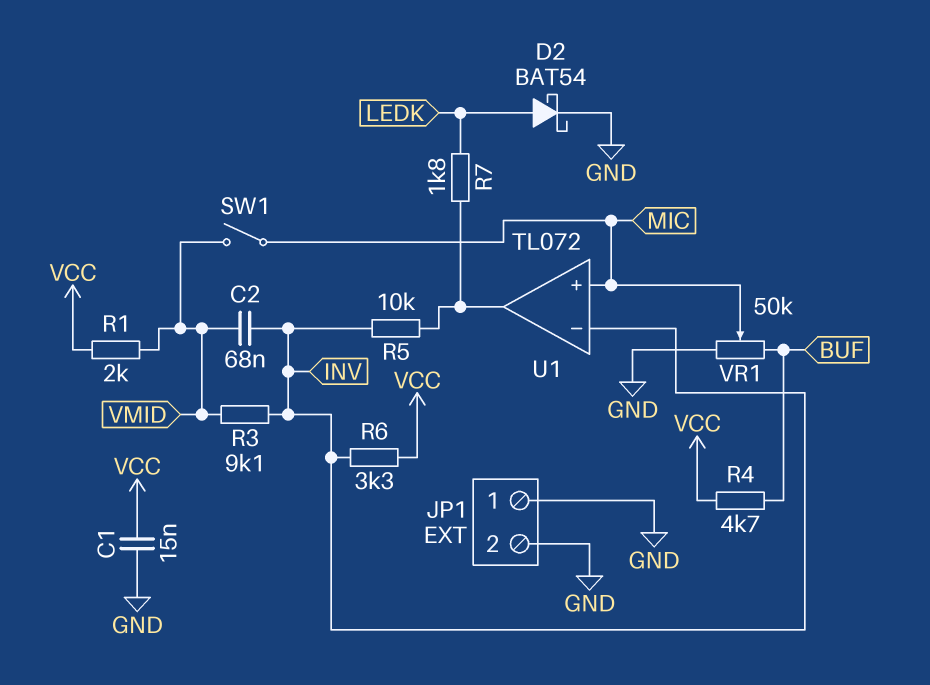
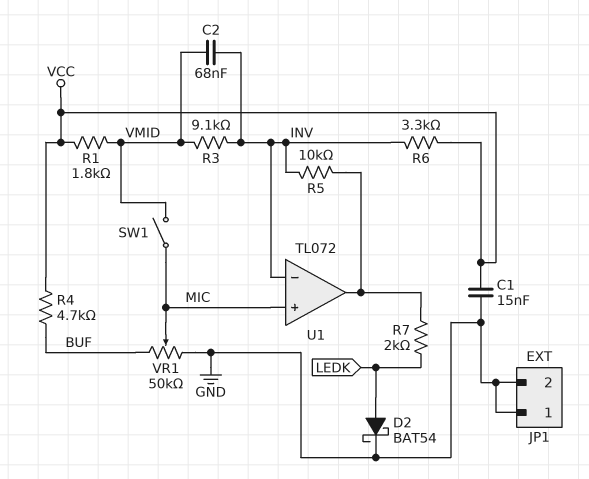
R1: 2k (VCC, VMID) -> 1.8k (VCC, VMID)
R7: 1.8k (LEDK, U1/out) -> 2k (LEDK, U1/out)

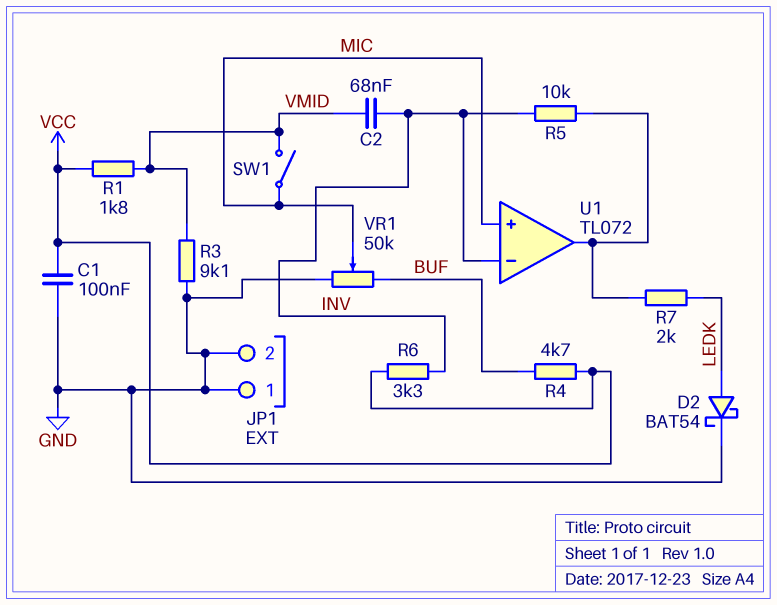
C1: 15nF (GND, VCC) -> 100nF (GND, VCC)
R3: 9.1k (INV, VMID) -> 9.1k (GND, VMID)

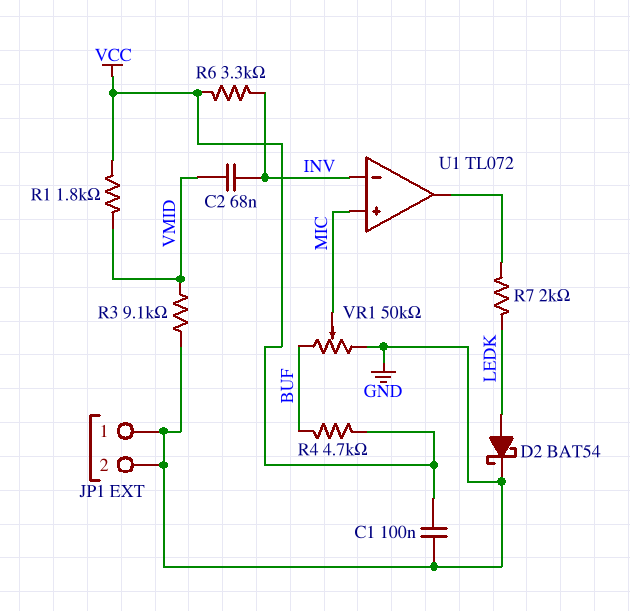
R5: 10k (INV, U1/out) -> none
SW1: switch (MIC, VMID) -> none

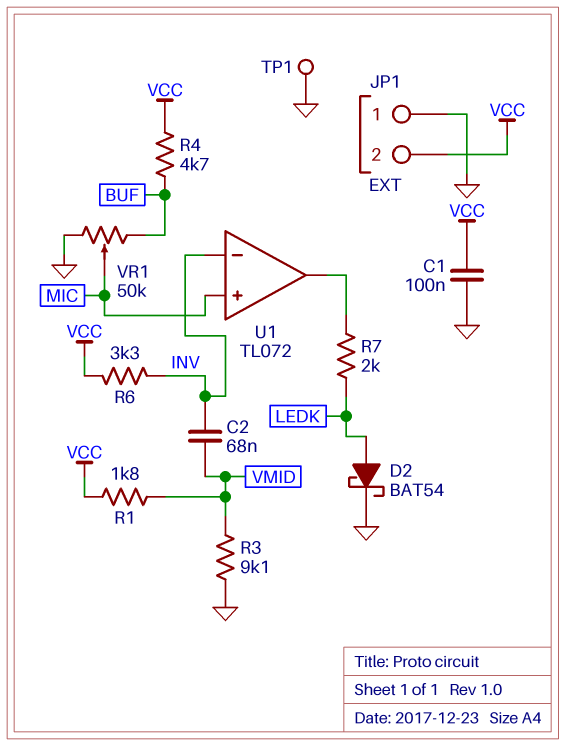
JP1 pin 2: GND -> VCC
TP1: none -> test point (GND)

